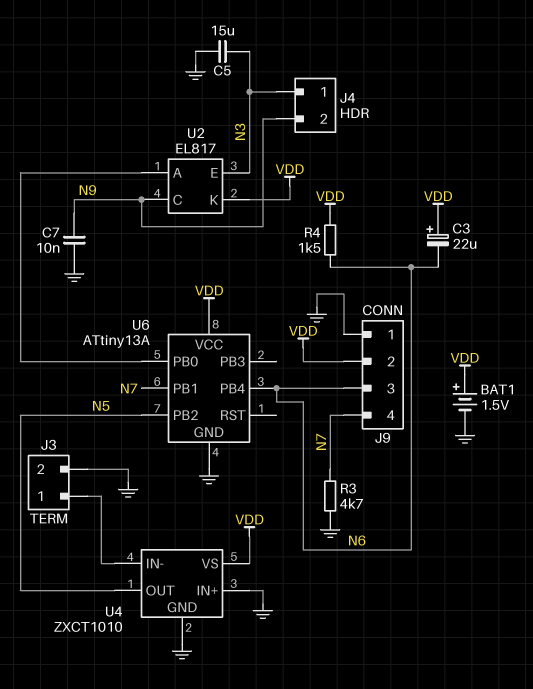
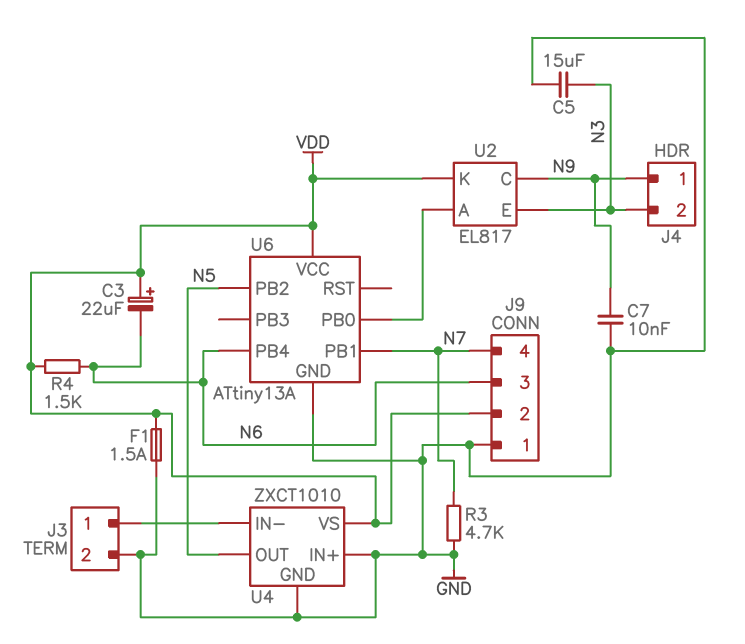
BAT1: 1.5V (plus VDD, minus GND) -> none
F1: none -> 1.5A (GND, VDD)
J4 pin 1: N3 -> N9
J4 pin 2: N9 -> N3

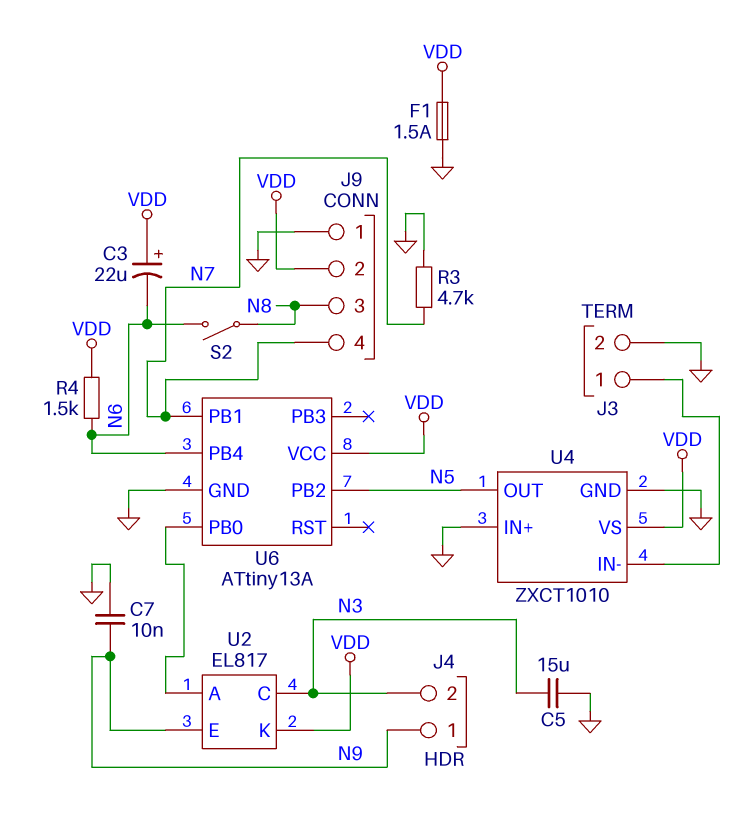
J9 pin 3: N6 -> N8
S2: none -> switch (N6, N8)
U2 pin C: N9 -> N3
U2 pin E: N3 -> N9

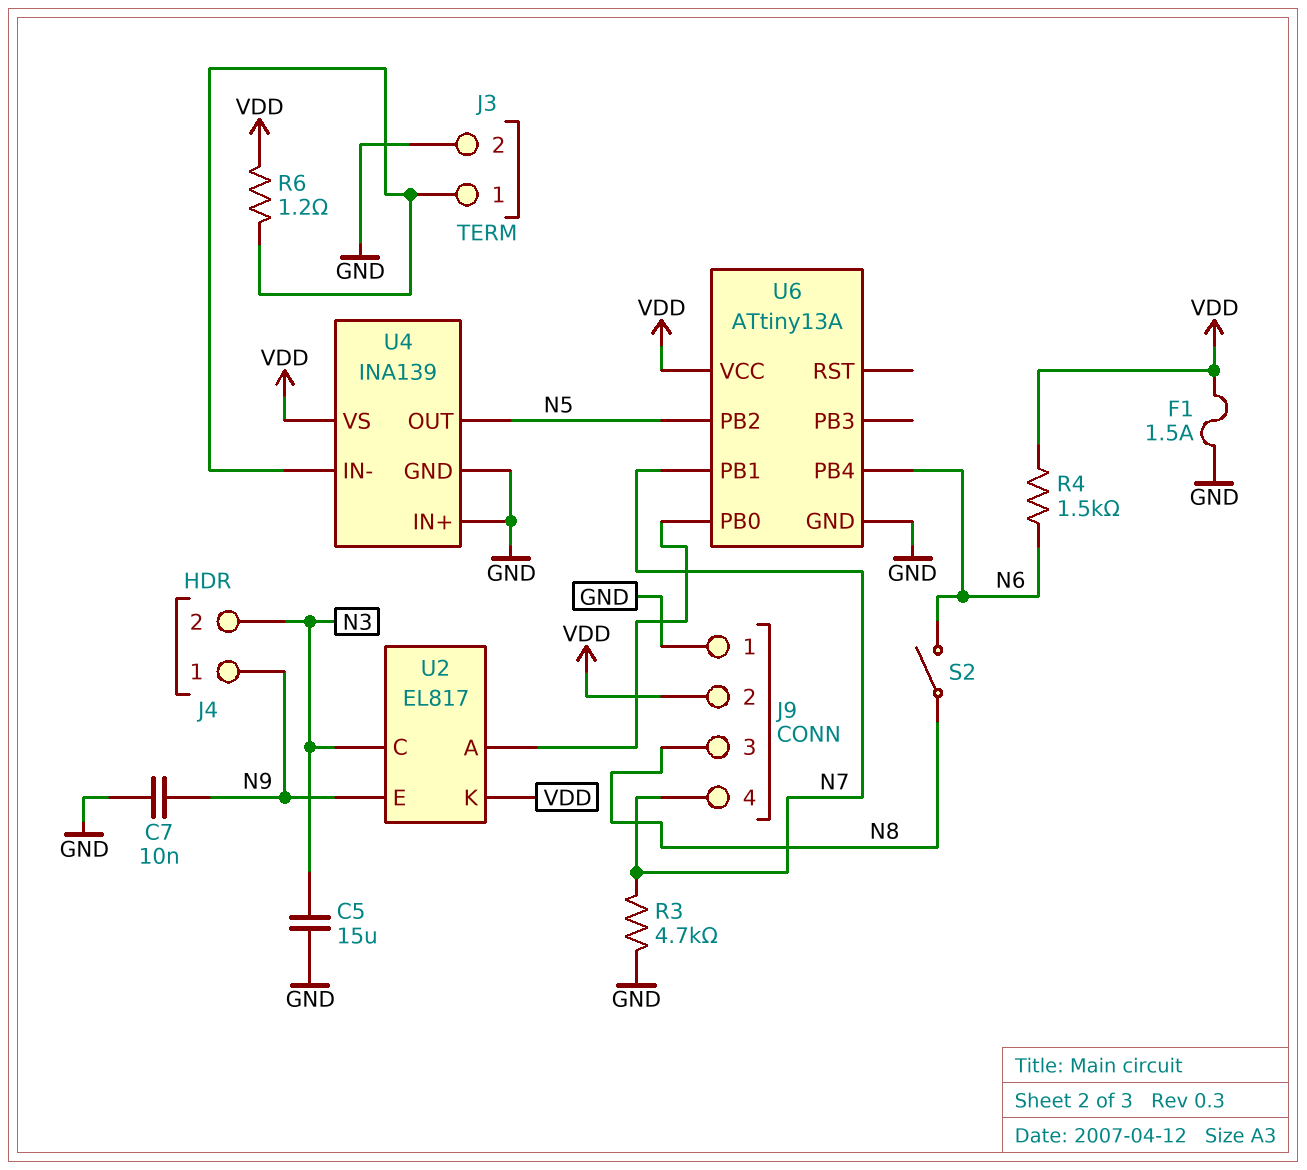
C3: 22uF (plus VDD, minus N6) -> none
R6: none -> 1.2 (J3/1, VDD)
U4: ZXCT1010 -> INA139

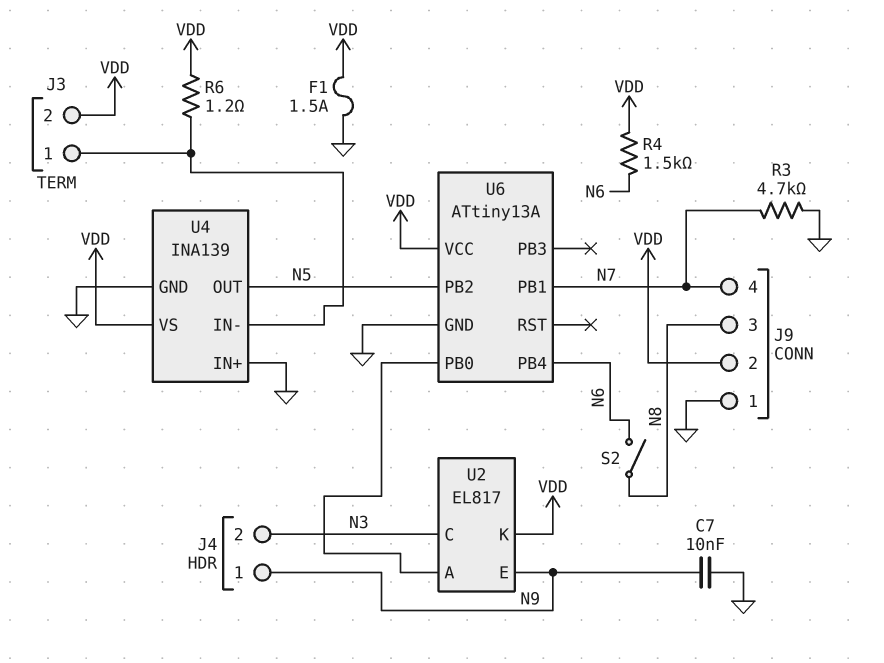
C5: 15uF (GND, N3) -> none
J3 pin 2: GND -> VDD

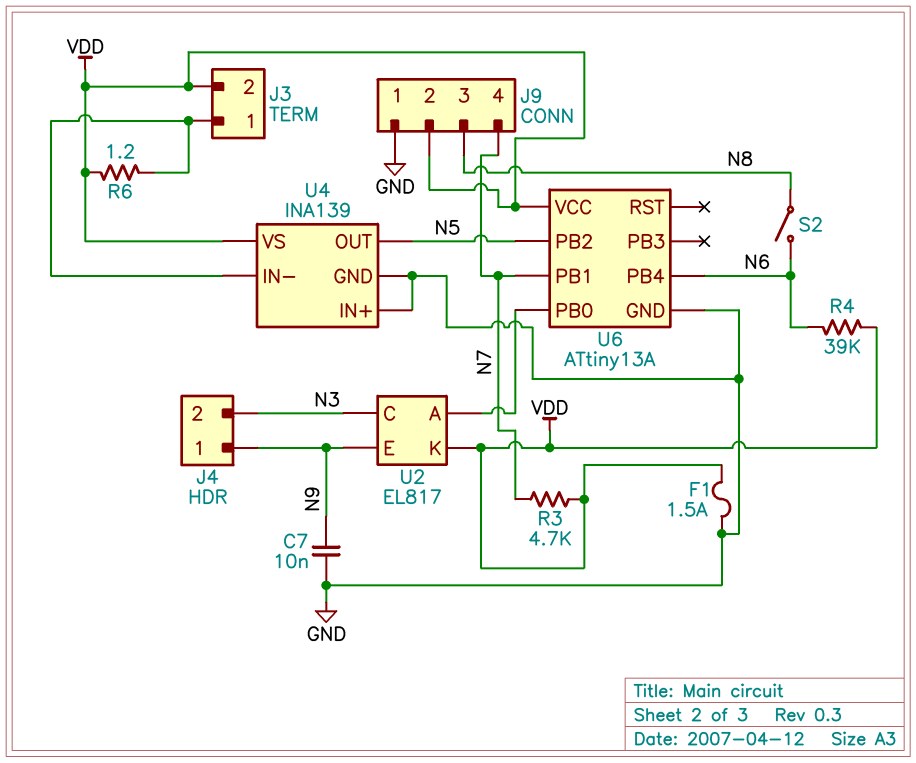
R3: 4.7k (GND, N7) -> 4.7k (N7, VDD)
R4: 1.5k (N6, VDD) -> 39k (N6, VDD)

